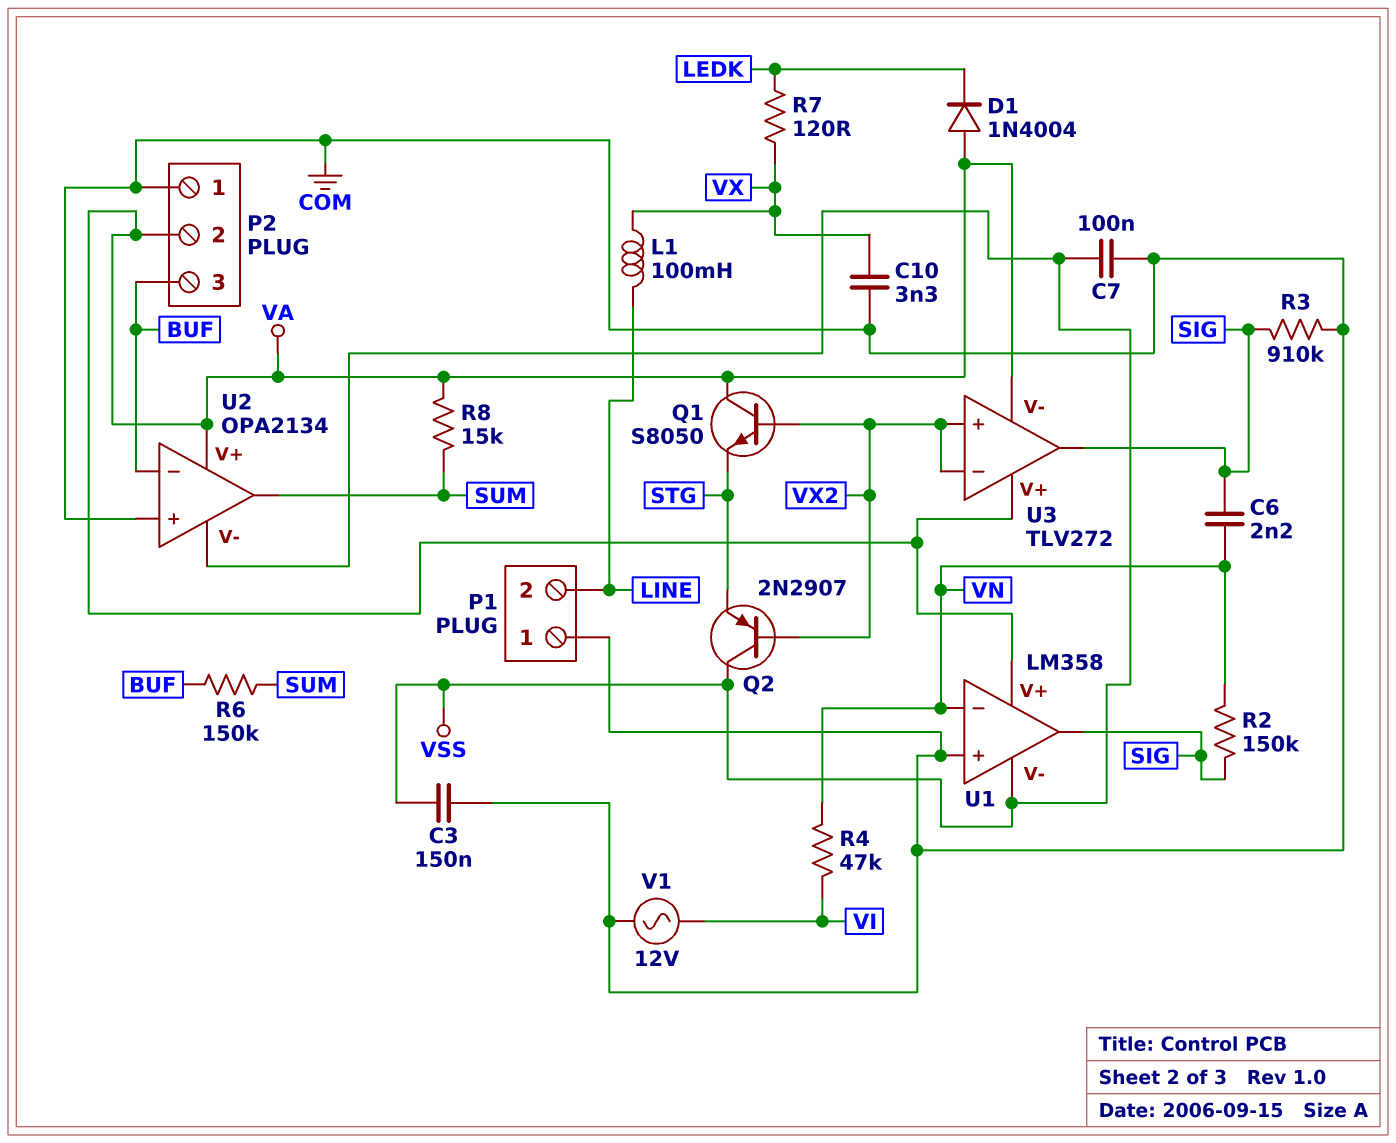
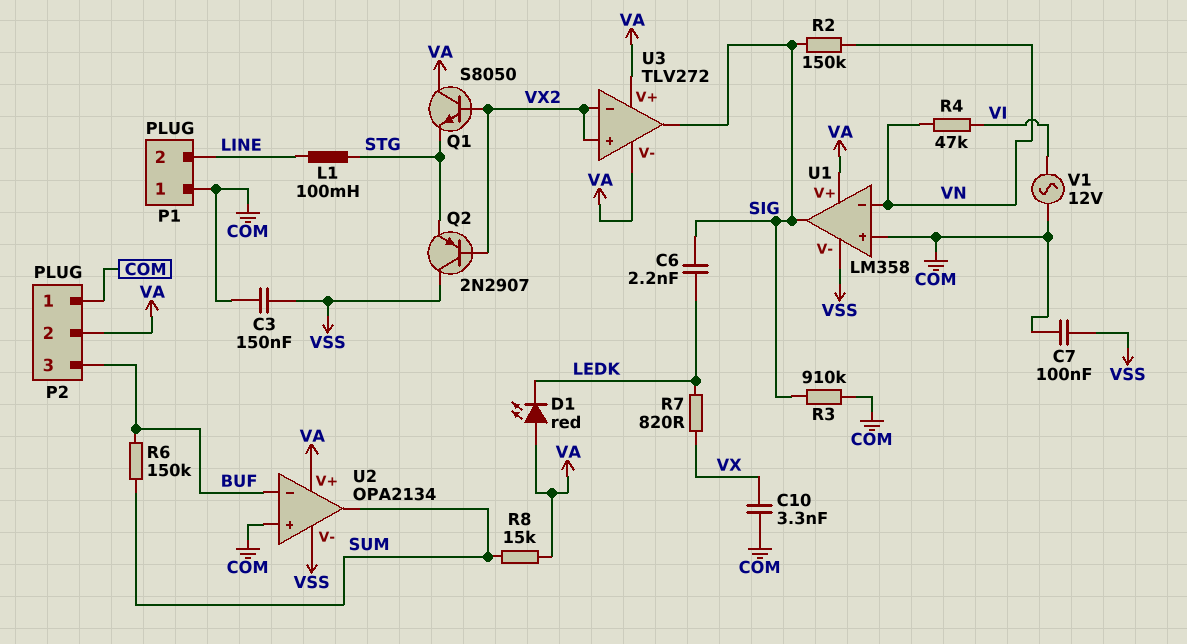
C6: 2.2nF (SIG, VN) -> 2.2nF (LEDK, SIG)
D1: diode 1N4004 (A VA, K LEDK) -> LED red (A VA, K LEDK)
L1: 100mH (LINE, VX) -> 100mH (LINE, STG)
R7: 120 (LEDK, VX) -> 820 (LEDK, VX)

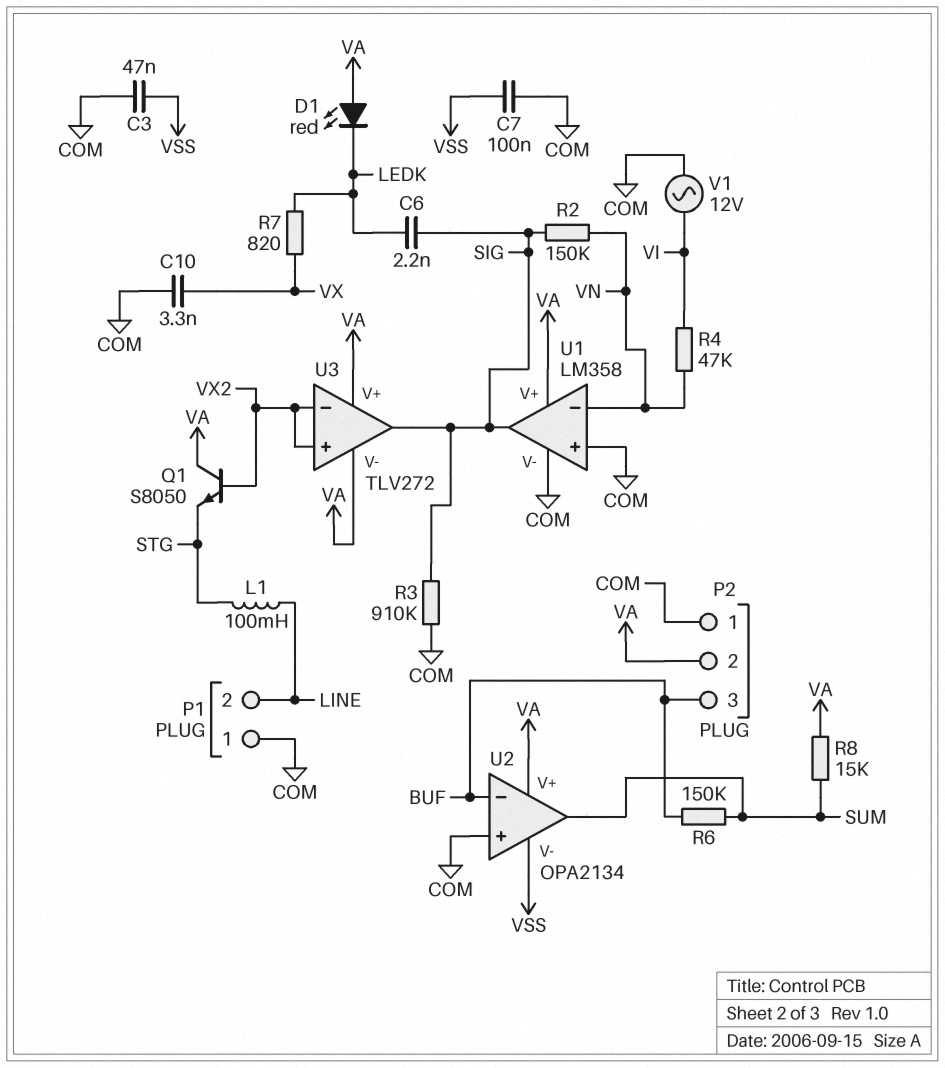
C3: 150nF (COM, VSS) -> 47nF (COM, VSS)
Q2: PNP 2N2907 (B VX2, C VSS, E STG) -> none
U1 pin V-: VSS -> COM

